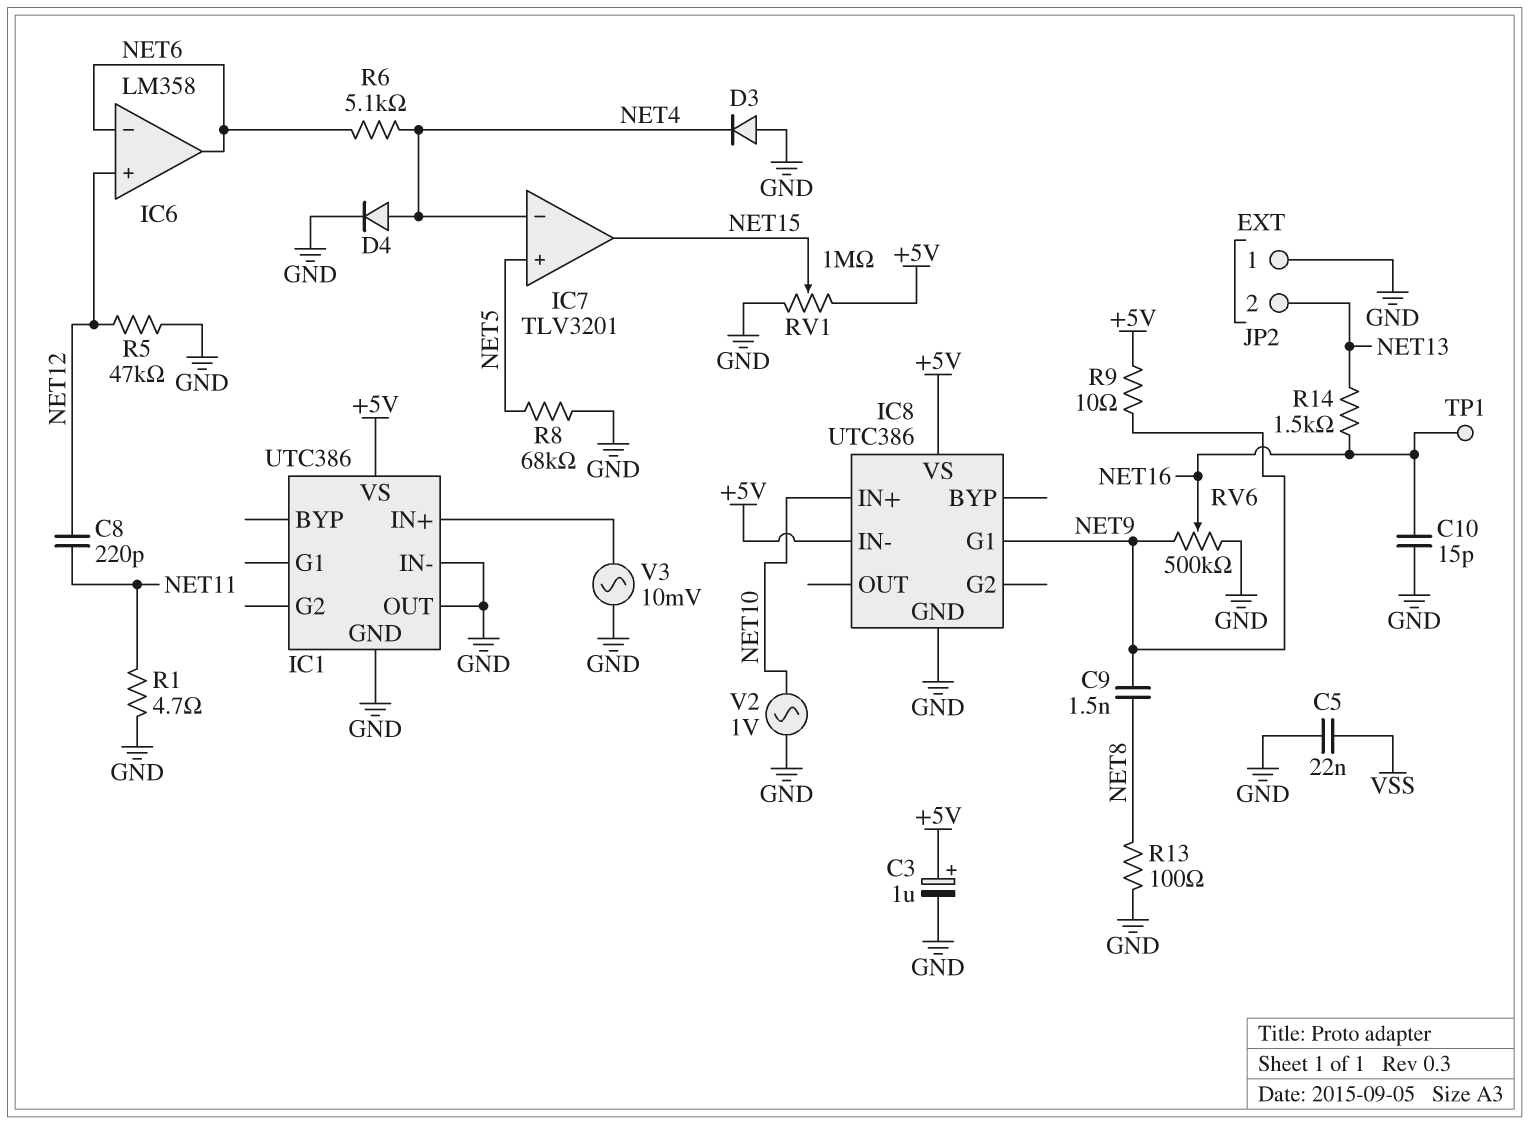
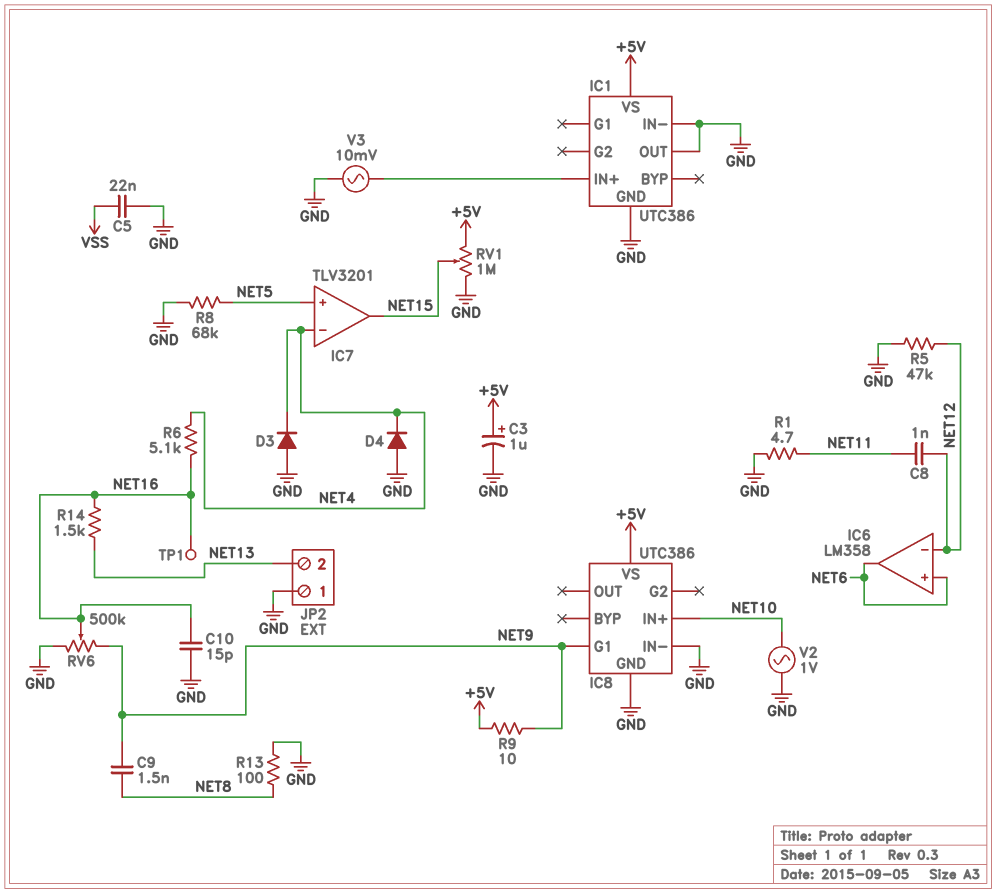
C8: 220pF (NET11, NET12) -> 1nF (NET11, NET12)
D4: diode (A NET4, K GND) -> diode (A GND, K NET4)
IC6 pin in+: NET12 -> NET6
IC6 pin in-: NET6 -> NET12
IC8 pin IN-: +5V -> GND
R6: 5.1k (NET4, NET6) -> 5.1k (NET4, NET16)

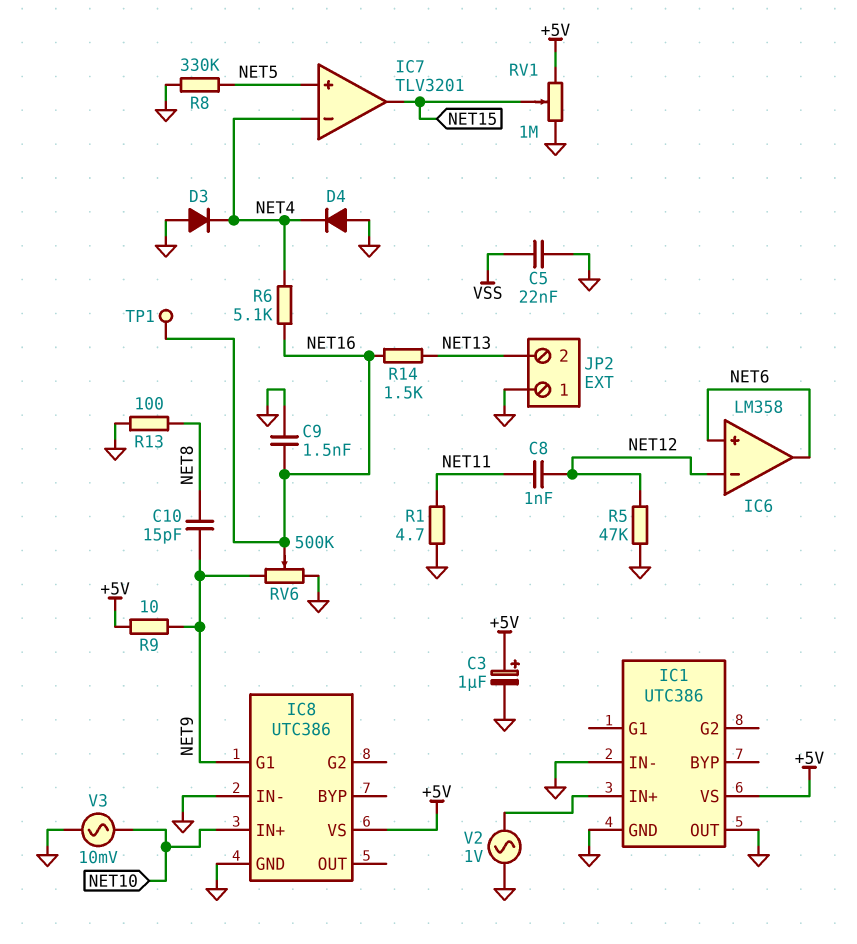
C9: 1.5nF (NET8, NET9) -> 1.5nF (GND, NET16)
C10: 15pF (GND, NET16) -> 15pF (NET8, NET9)
R8: 68k (GND, NET5) -> 330k (GND, NET5)
V2: AC 1V (GND, NET10) -> AC 1V (GND, IC1/IN+)
V3: AC 10mV (GND, IC1/IN+) -> AC 10mV (GND, NET10)

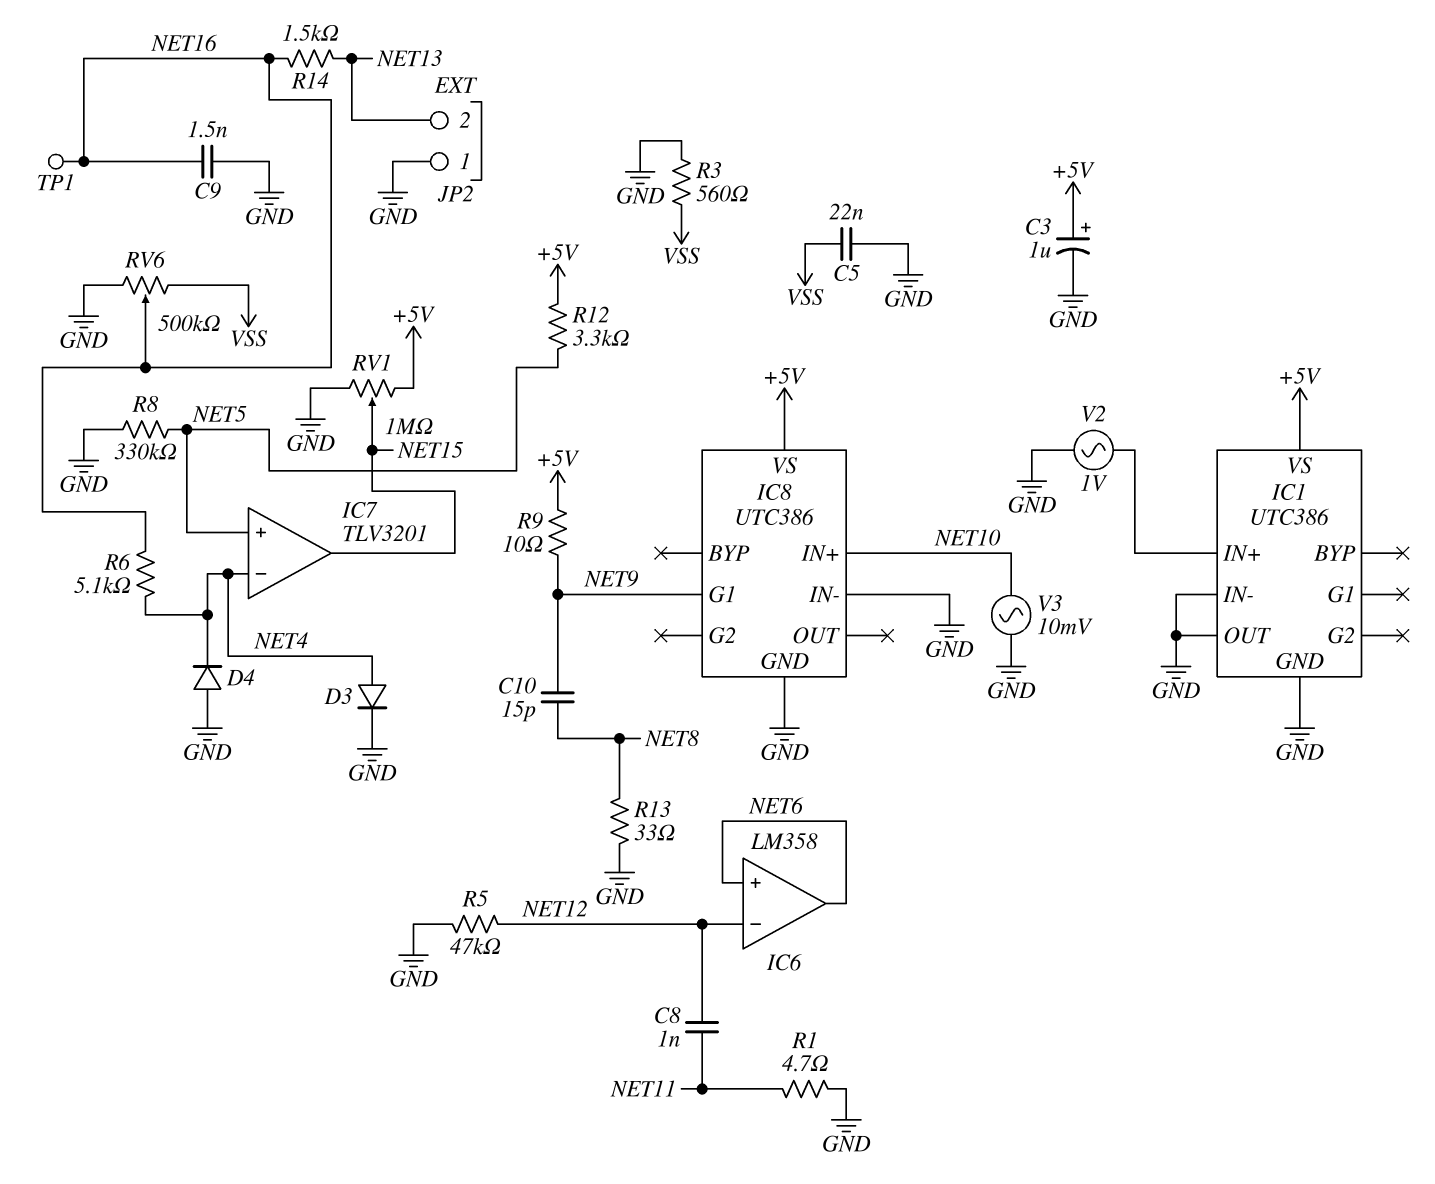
D3: diode (A GND, K NET4) -> diode (A NET4, K GND)
R3: none -> 560 (GND, VSS)
R12: none -> 3.3k (+5V, NET5)
R13: 100 (GND, NET8) -> 33 (GND, NET8)
RV6: 500k (GND, NET9, wiper NET16) -> 500k (GND, VSS, wiper NET16)

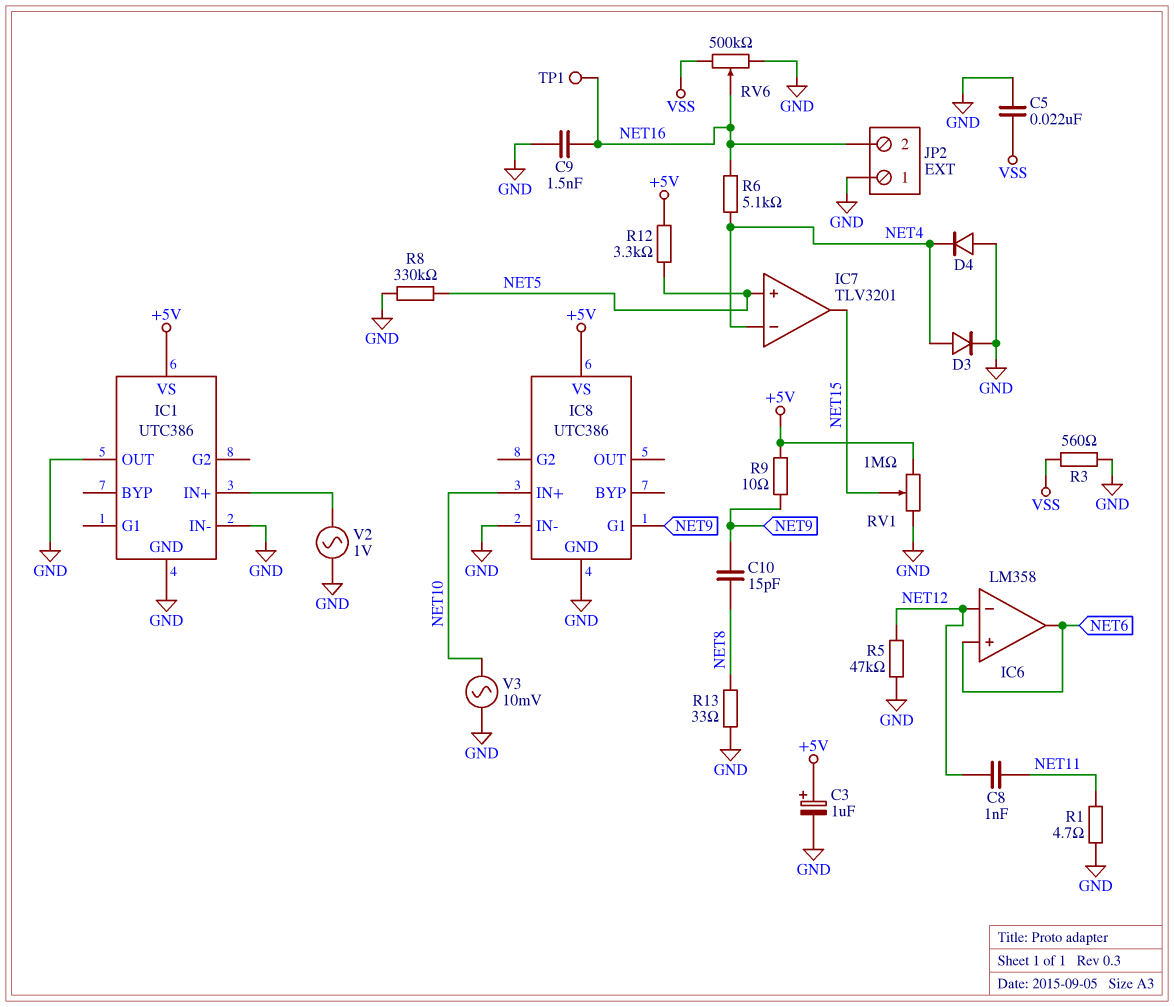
JP2 pin 2: NET13 -> NET16
R14: 1.5k (NET13, NET16) -> none

